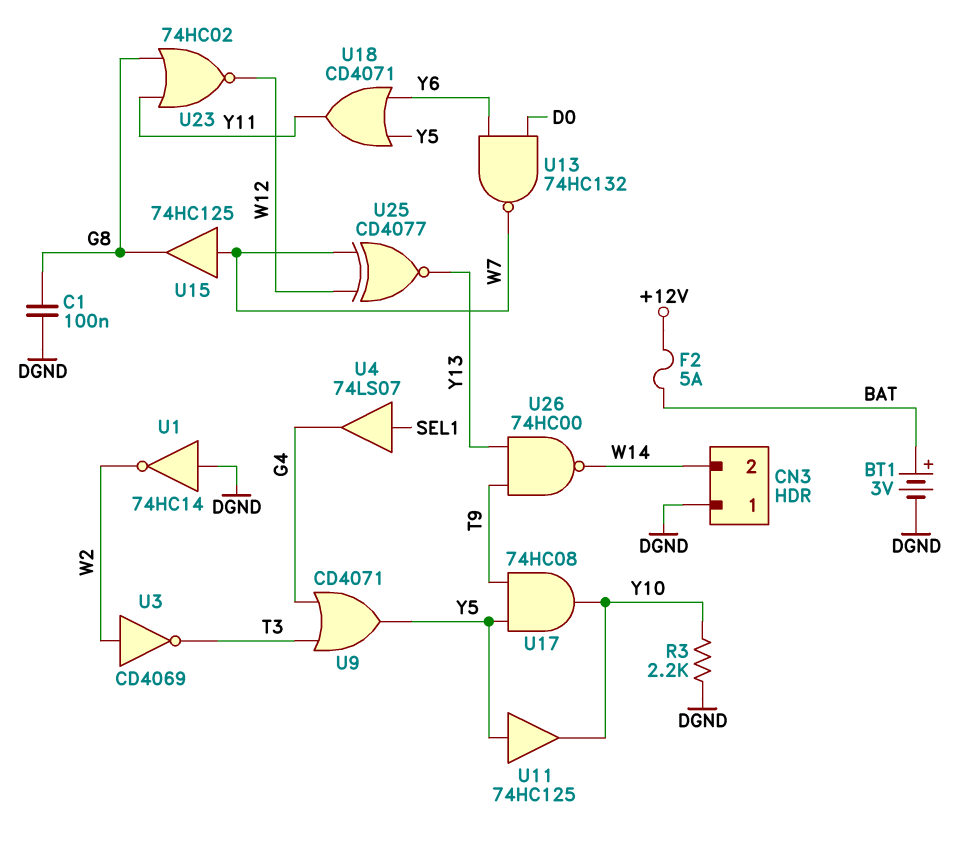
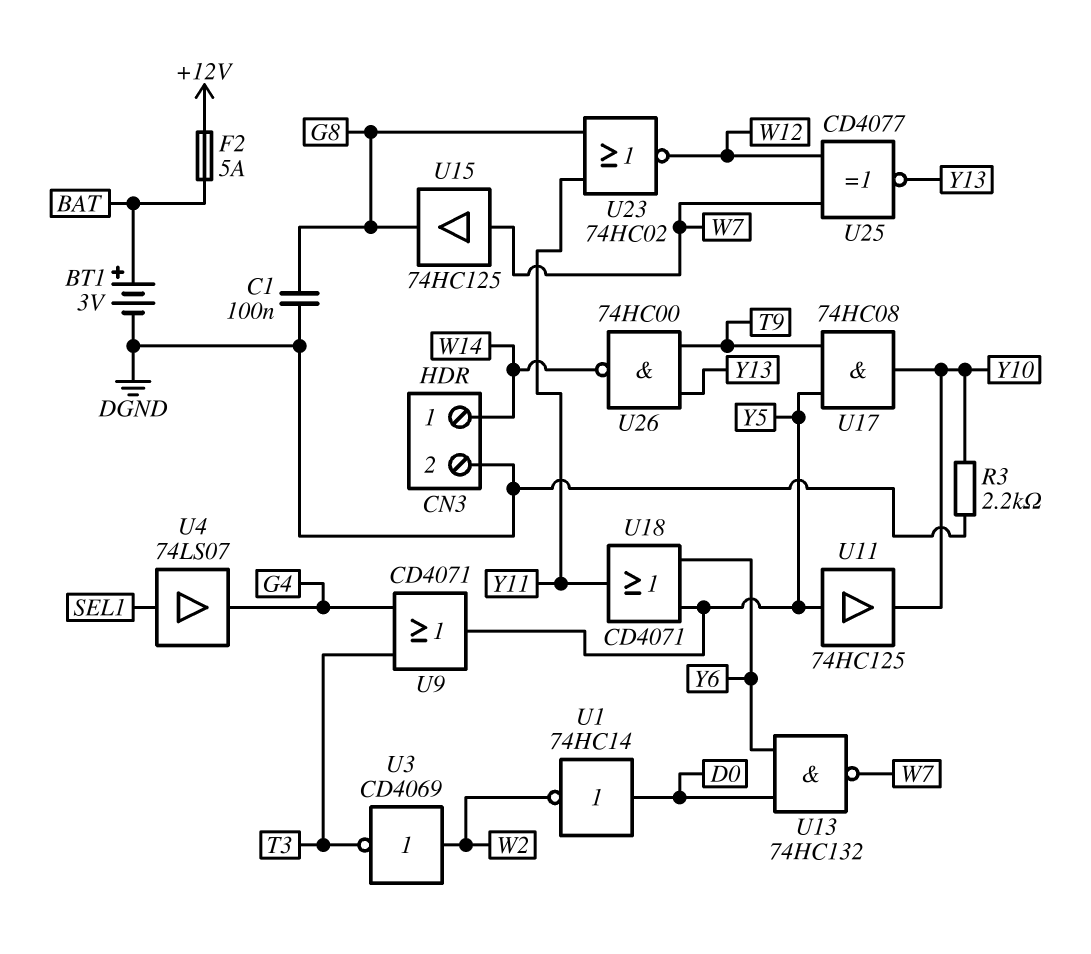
CN3 pin 1: DGND -> W14
CN3 pin 2: W14 -> DGND
U1: NOT 74HC14 (in DGND, out W2) -> NOT 74HC14 (in D0, out W2)

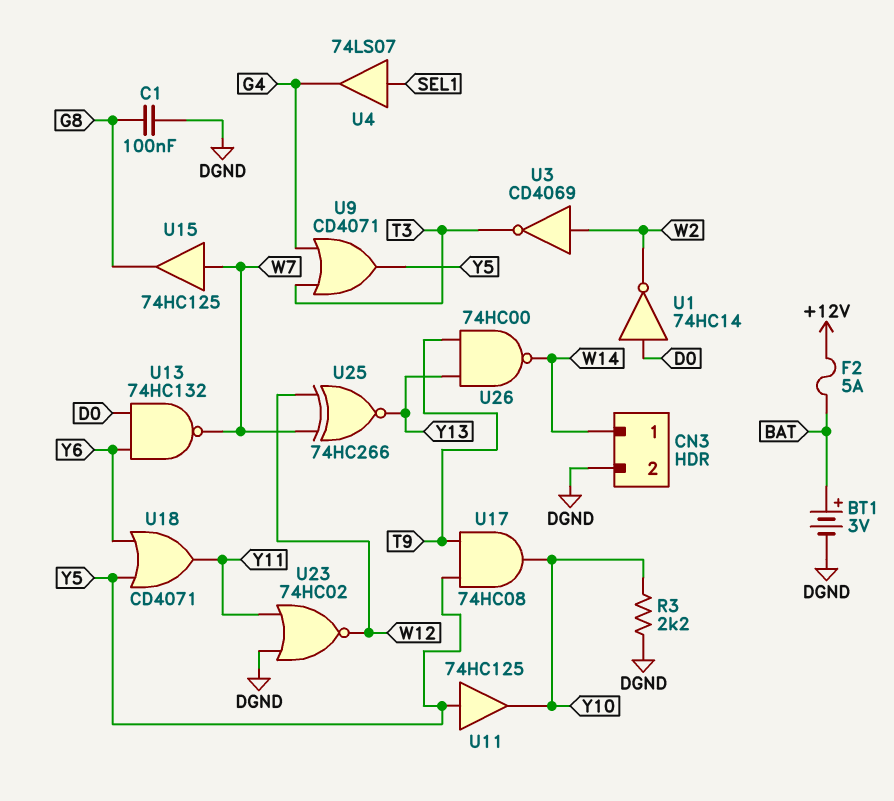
U23: NOR 74HC02 (in G8, in Y11, out W12) -> NOR 74HC02 (in DGND, in Y11, out W12)
U25: XNOR CD4077 (in W7, in W12, out Y13) -> XNOR 74HC266 (in W7, in W12, out Y13)

